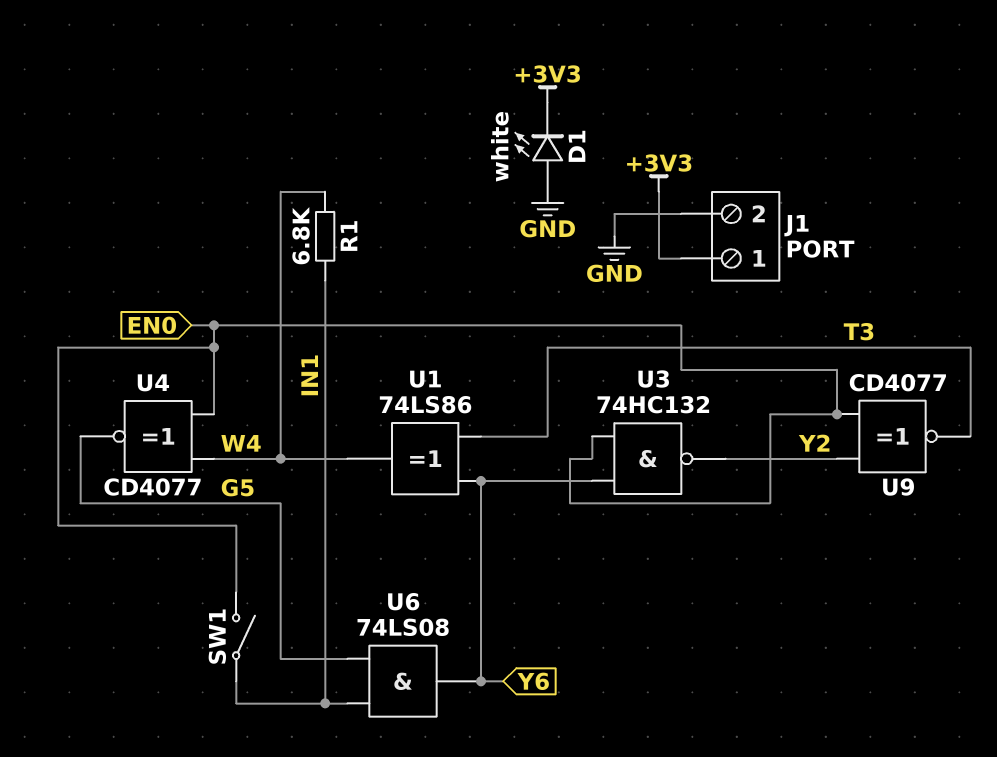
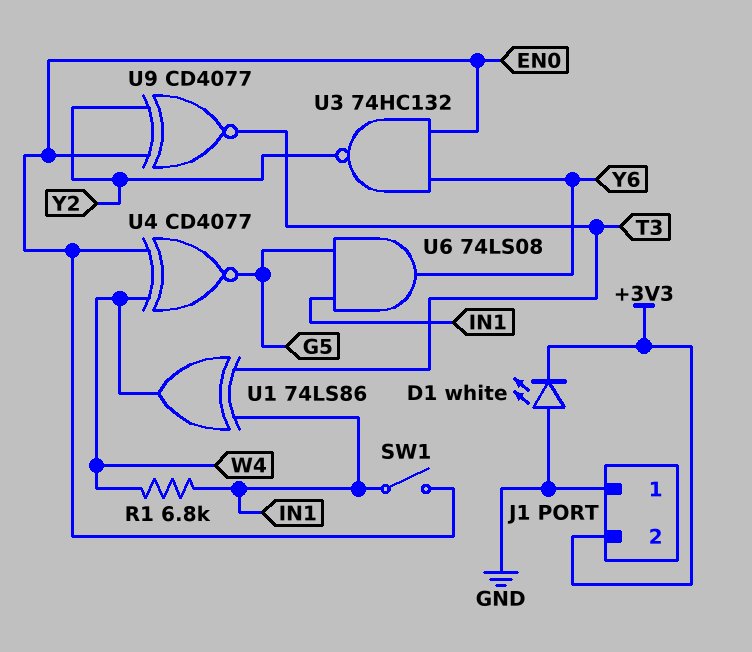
J1 pin 1: +3V3 -> GND
J1 pin 2: GND -> +3V3
U1: XOR 74LS86 (in T3, in Y6, out W4) -> XOR 74LS86 (in IN1, in T3, out W4)

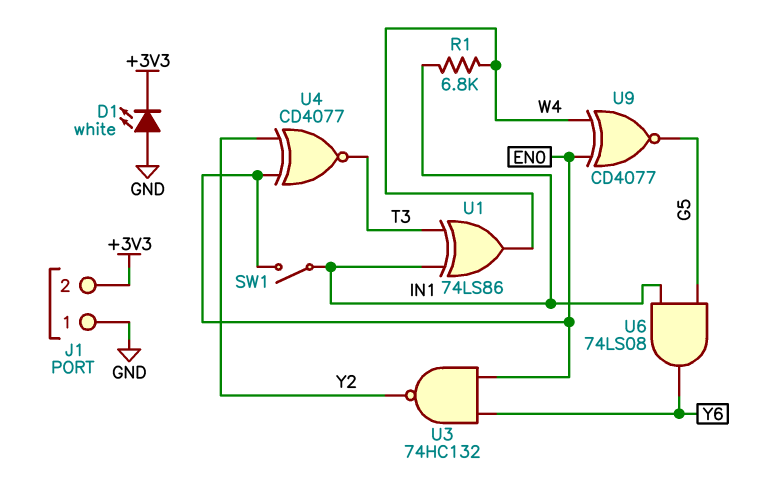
U4: XNOR CD4077 (in EN0, in W4, out G5) -> XNOR CD4077 (in EN0, in Y2, out T3)
U9: XNOR CD4077 (in EN0, in Y2, out T3) -> XNOR CD4077 (in EN0, in W4, out G5)

